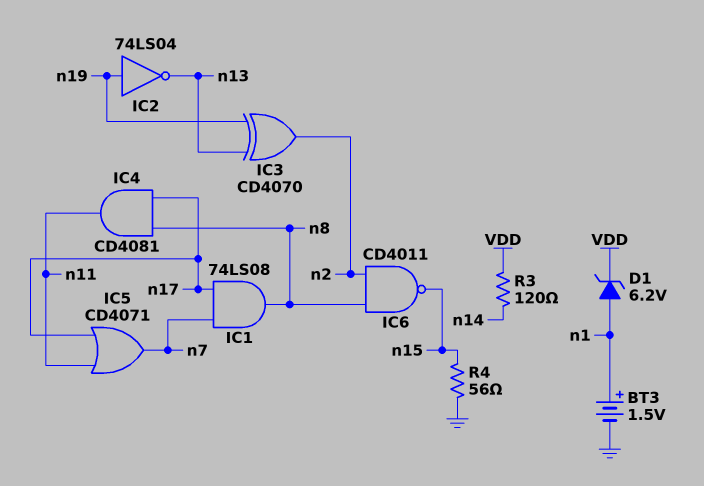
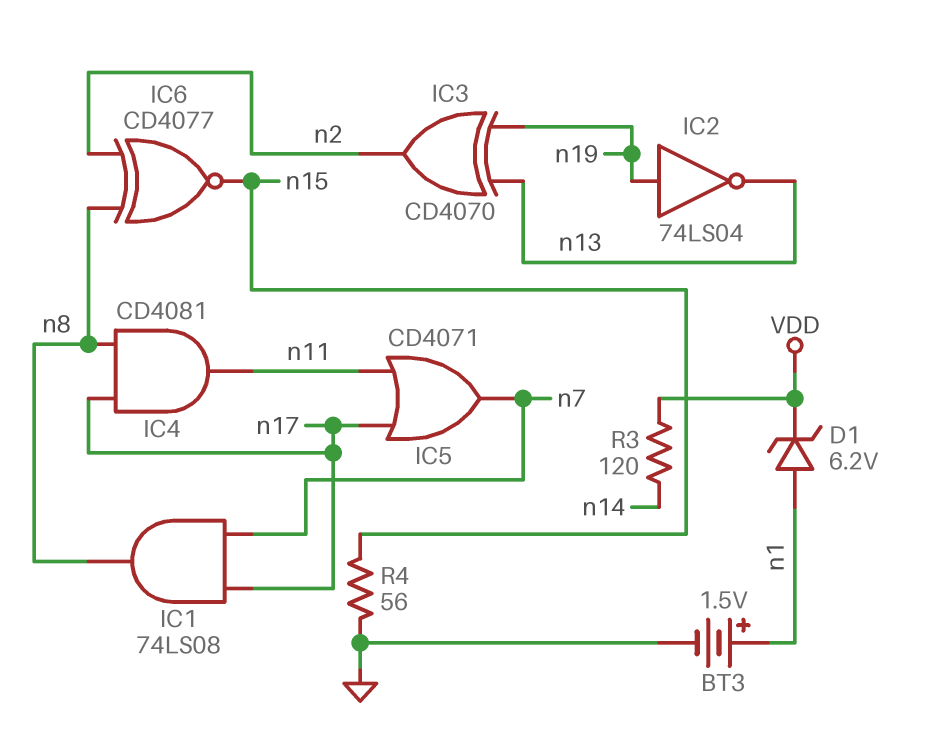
IC6: NAND CD4011 (in n2, in n8, out n15) -> XNOR CD4077 (in n2, in n8, out n15)

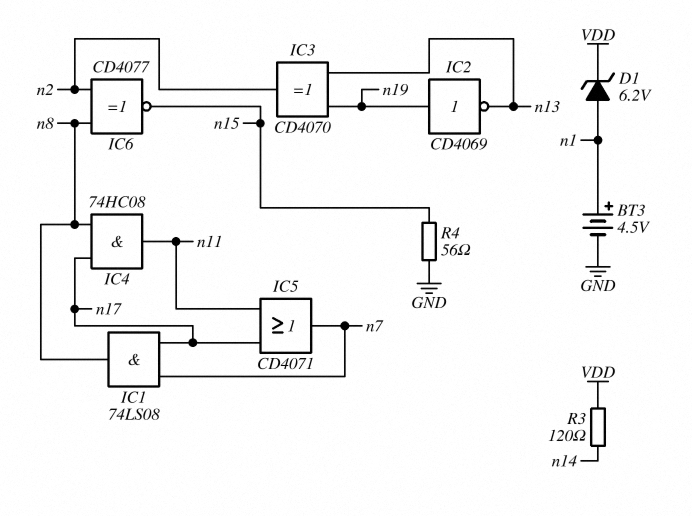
BT3: 1.5V (plus n1, minus GND) -> 4.5V (plus n1, minus GND)
IC2: NOT 74LS04 (in n19, out n13) -> NOT CD4069 (in n19, out n13)
IC4: AND CD4081 (in n8, in n17, out n11) -> AND 74HC08 (in n8, in n17, out n11)

